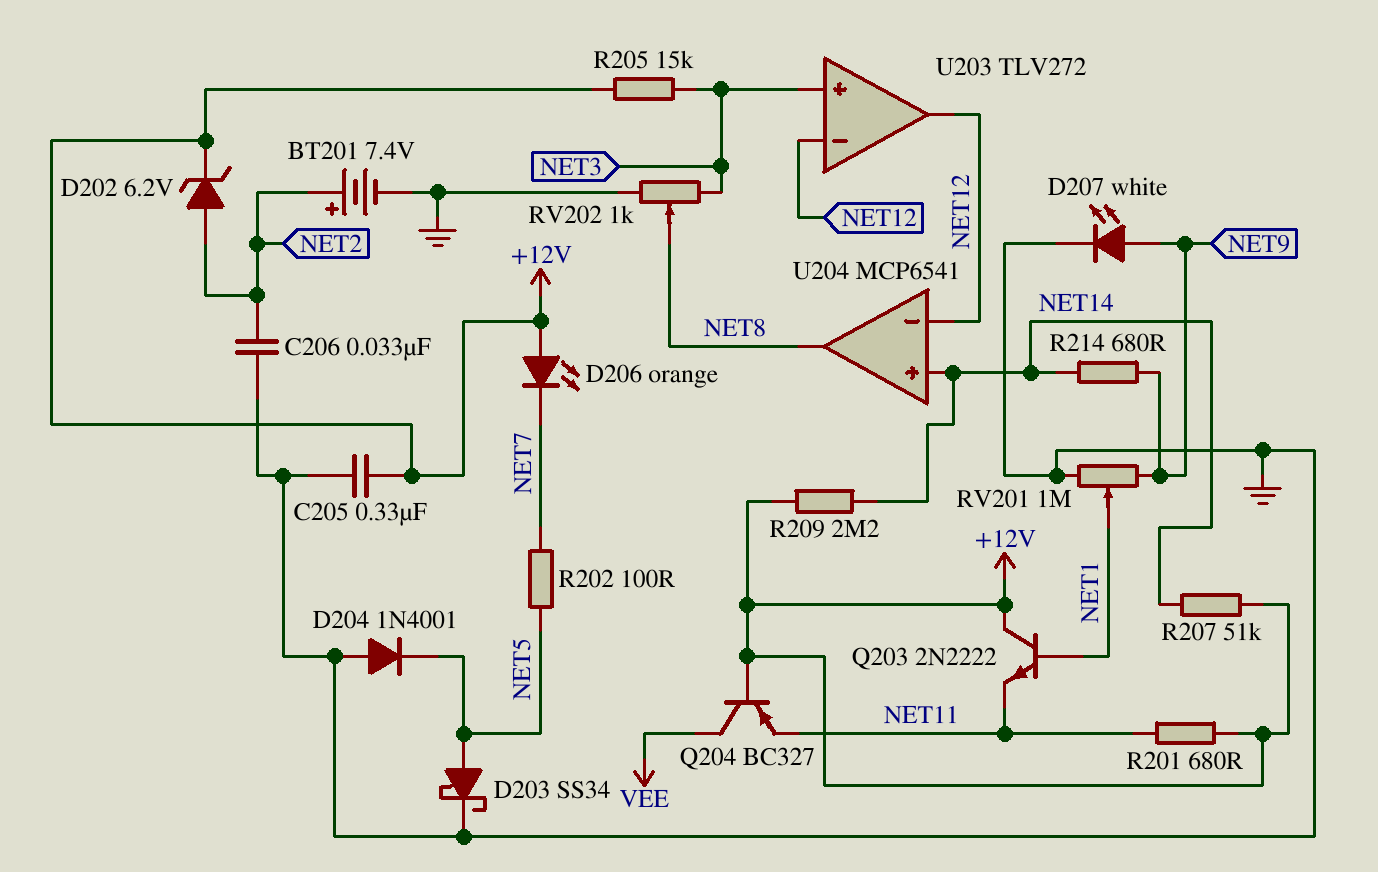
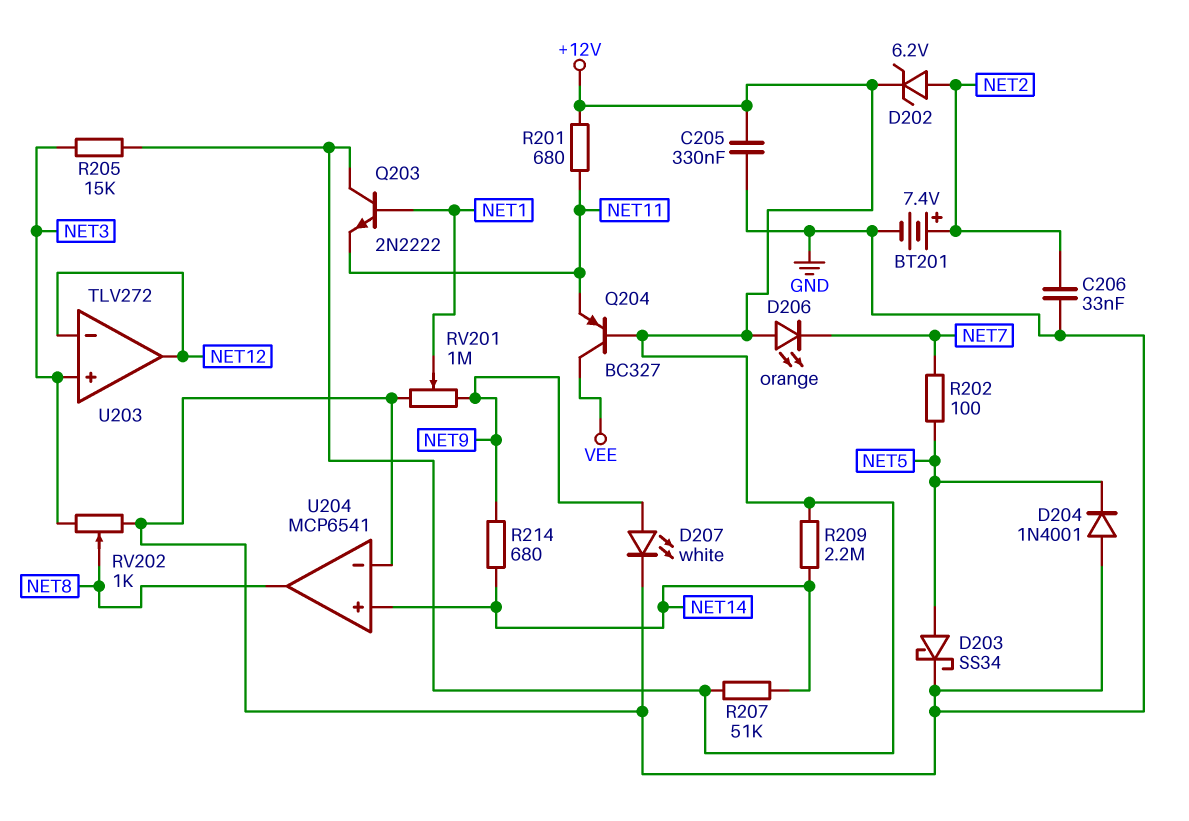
U204 pin in-: NET12 -> GND

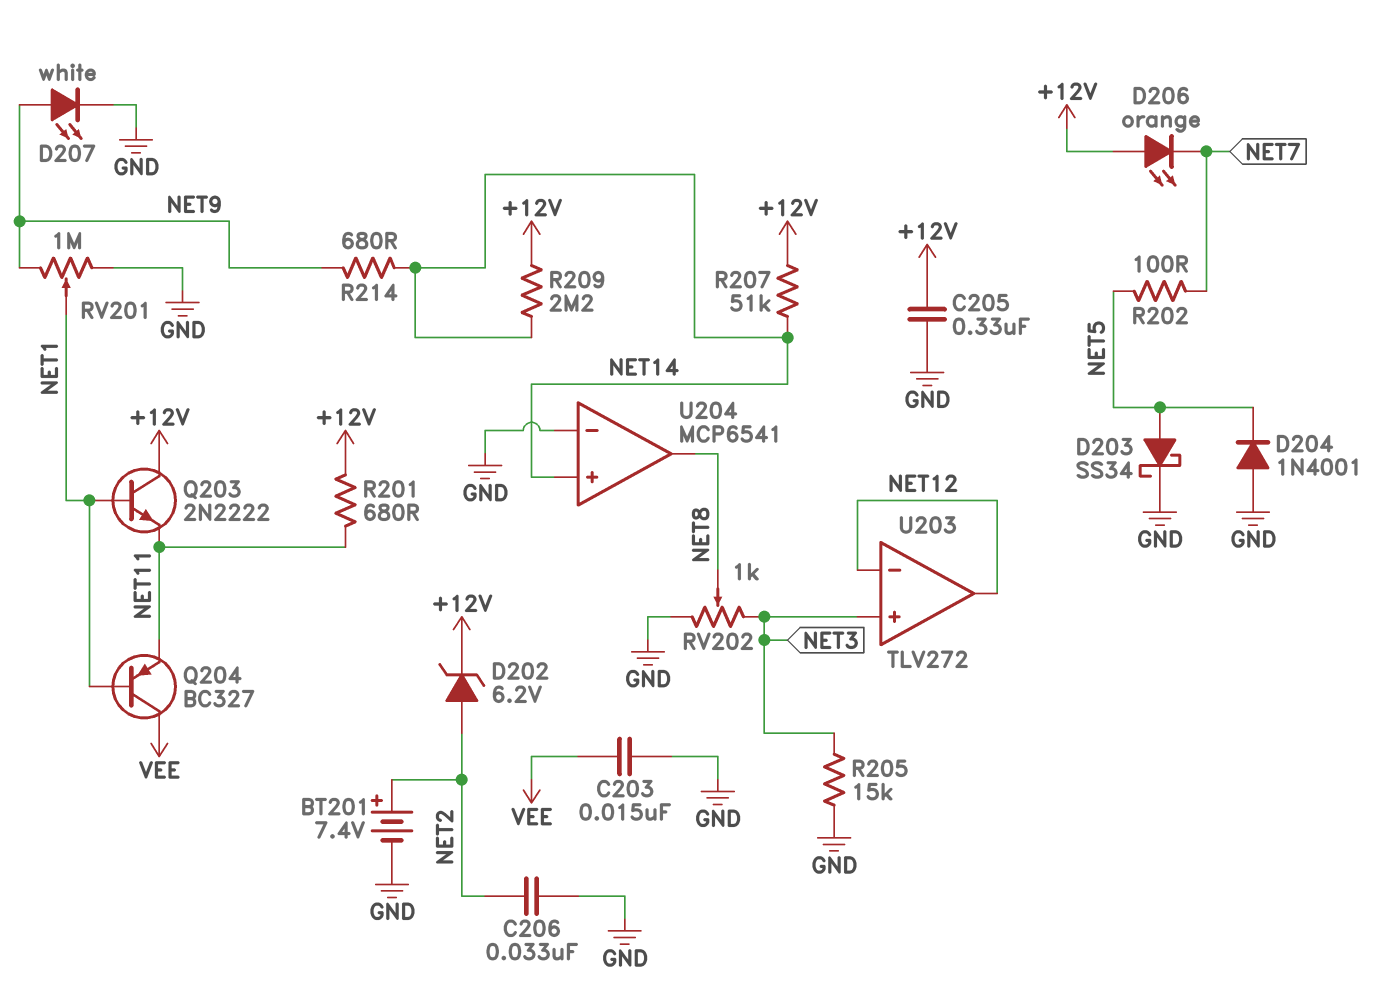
C203: none -> 15nF (GND, VEE)
Q204: PNP BC327 (B +12V, C VEE, E NET11) -> PNP BC327 (B NET1, C VEE, E NET11)
R205: 15k (+12V, NET3) -> 15k (GND, NET3)

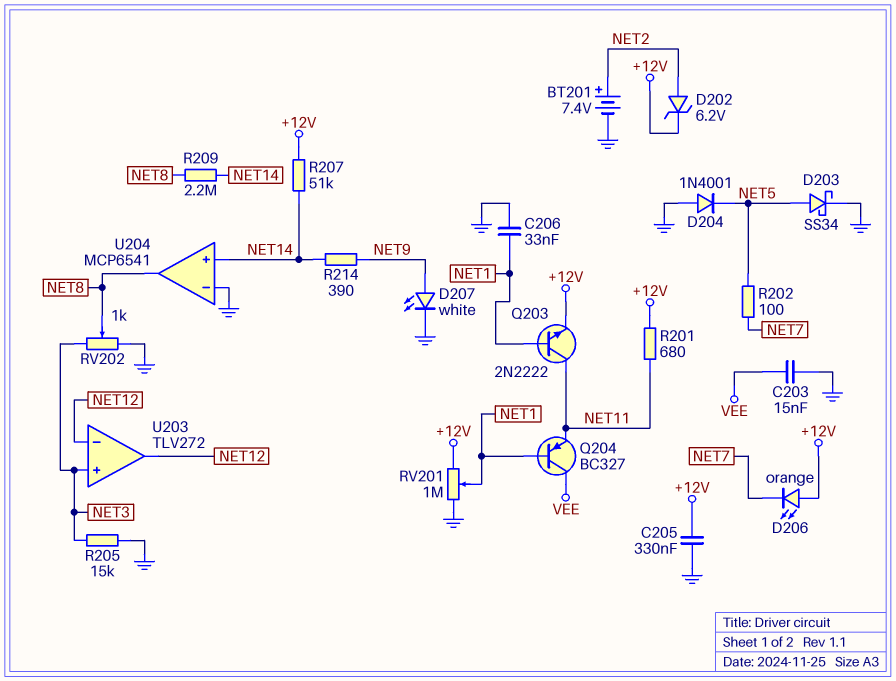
C206: 33nF (GND, NET2) -> 33nF (GND, NET1)
Q203: NPN 2N2222 (B NET1, C +12V, E NET11) -> NPN 2N2222 (B NET1, C NET11, E +12V)
R209: 2.2M (+12V, NET14) -> 2.2M (NET8, NET14)
R214: 680 (NET9, NET14) -> 390 (NET9, NET14)
RV201: 1M (GND, NET9, wiper NET1) -> 1M (+12V, GND, wiper NET1)

